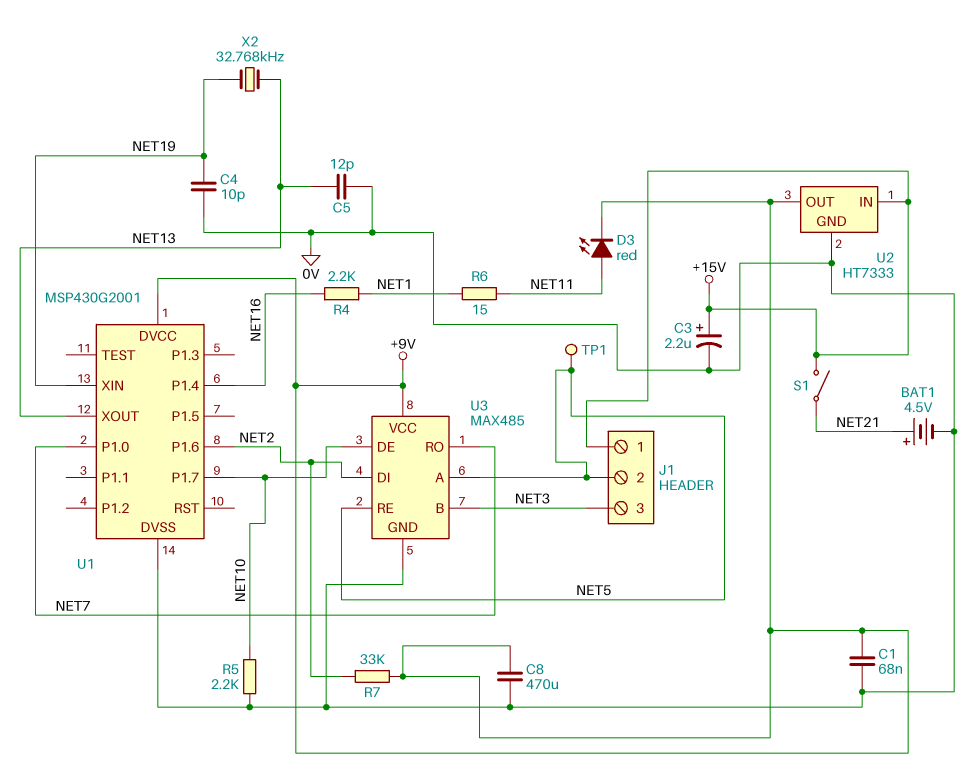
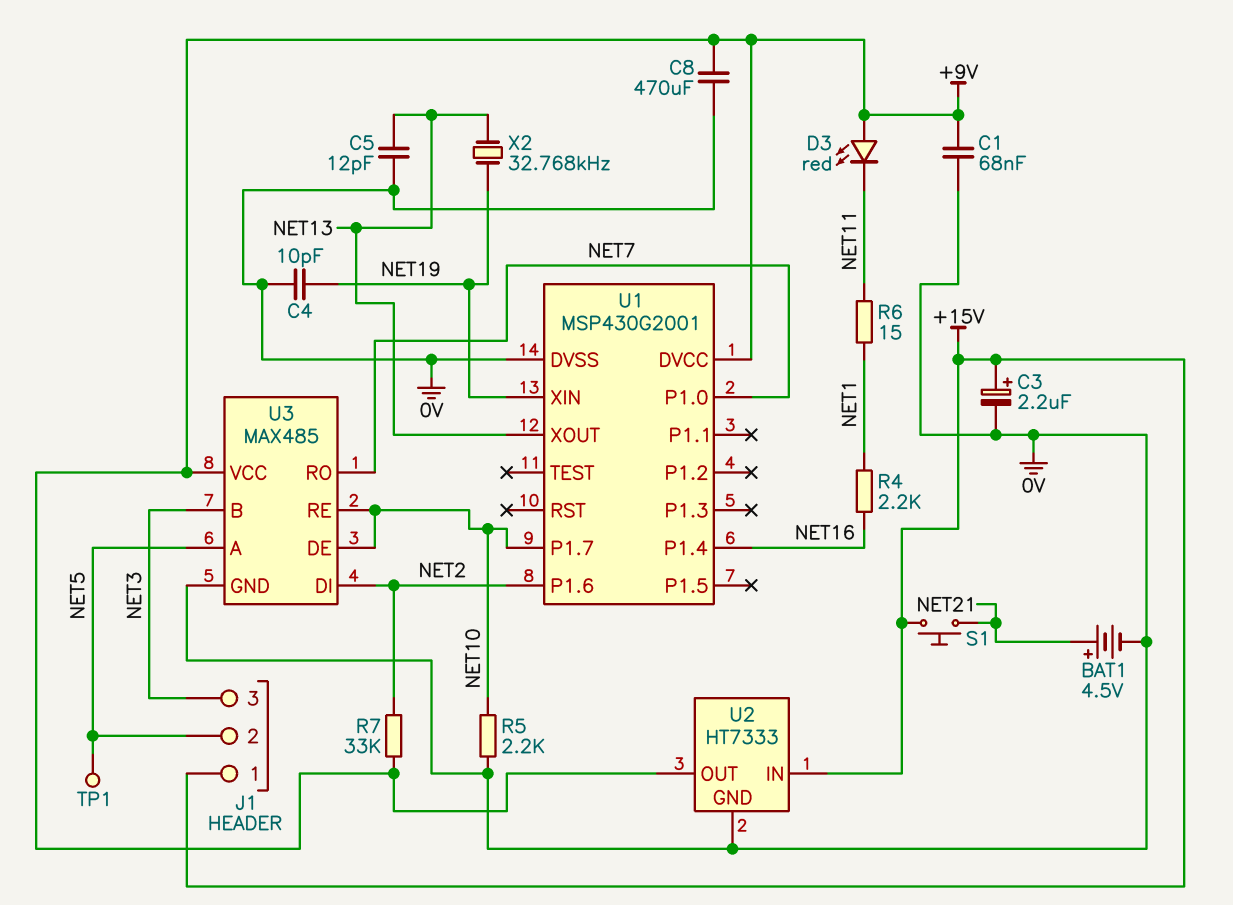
D3: LED red (A NET11, K +9V) -> LED red (A +9V, K NET11)
S1: switch (+15V, NET21) -> button (+15V, NET21)
U3 pin RE: NET5 -> NET10

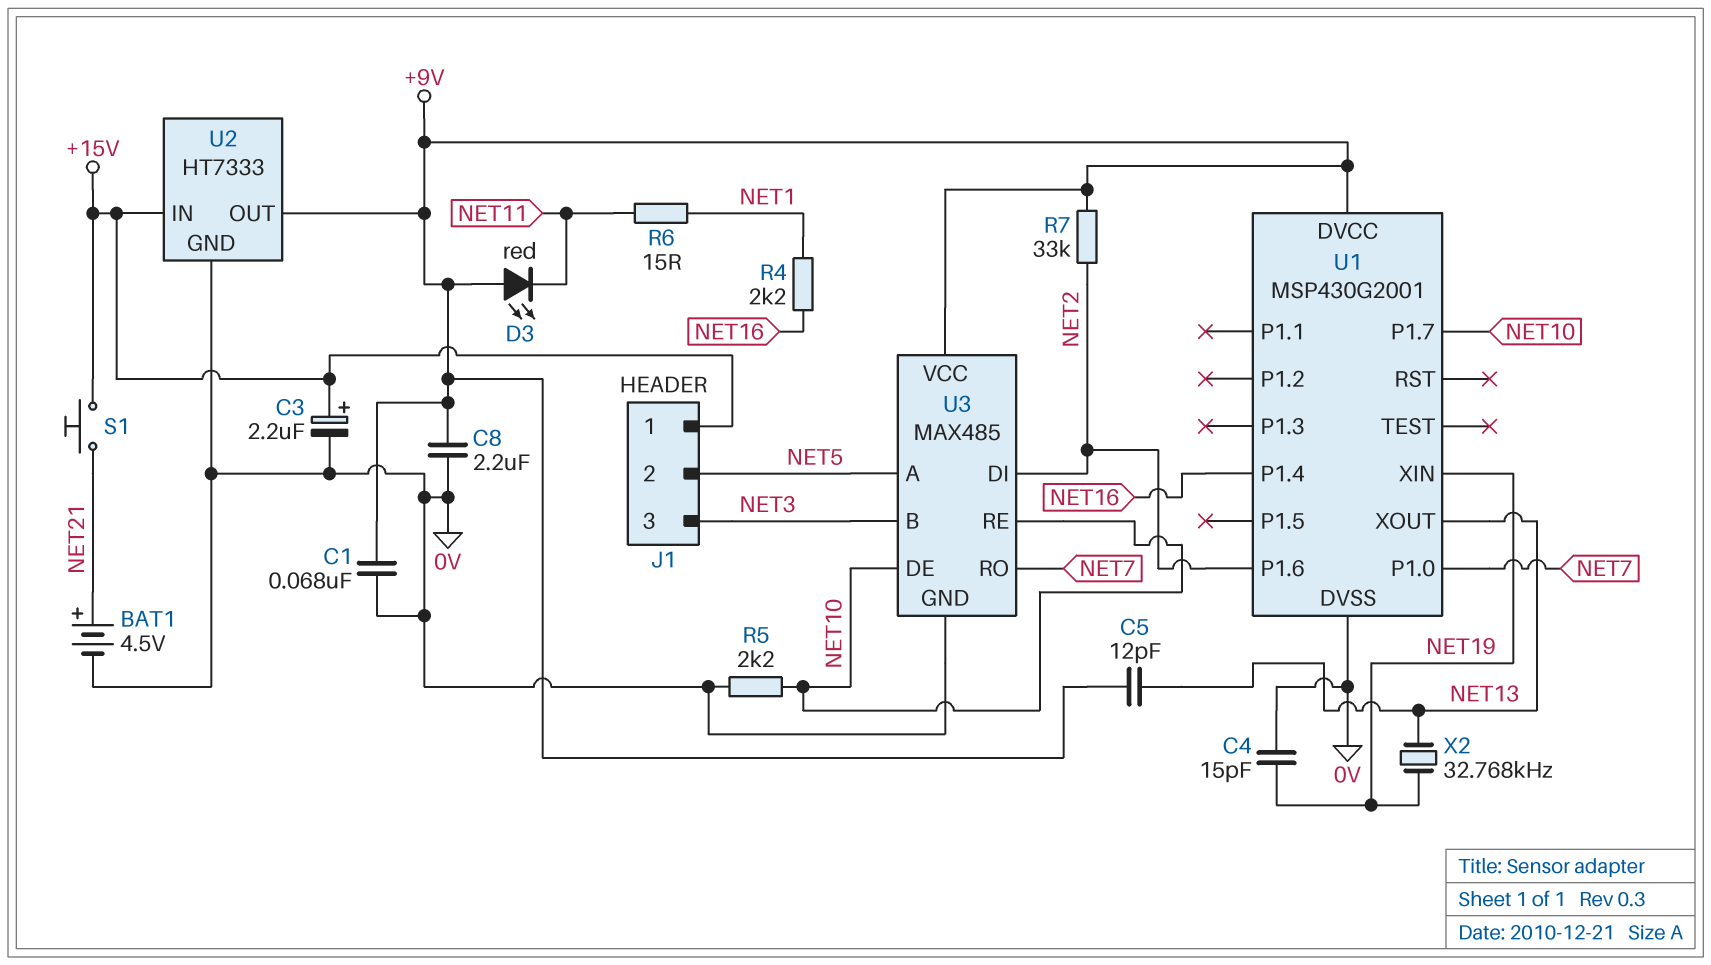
C4: 10pF (0V, NET19) -> 15pF (0V, NET19)
C5: 12pF (0V, NET13) -> 12pF (+9V, NET13)
C8: 470uF (+9V, 0V) -> 2.2uF (+9V, 0V)
TP1: test point (NET5) -> none

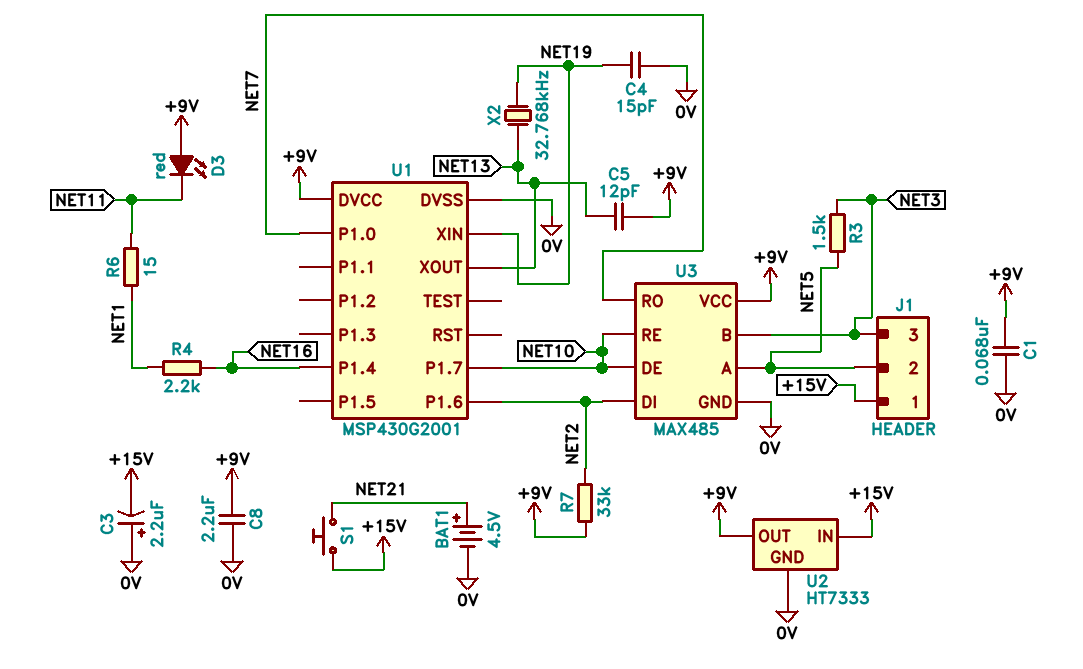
C3: 2.2uF (plus +15V, minus 0V) -> 2.2uF (plus 0V, minus +15V)
R3: none -> 1.5k (NET3, NET5)
R5: 2.2k (0V, NET10) -> none

